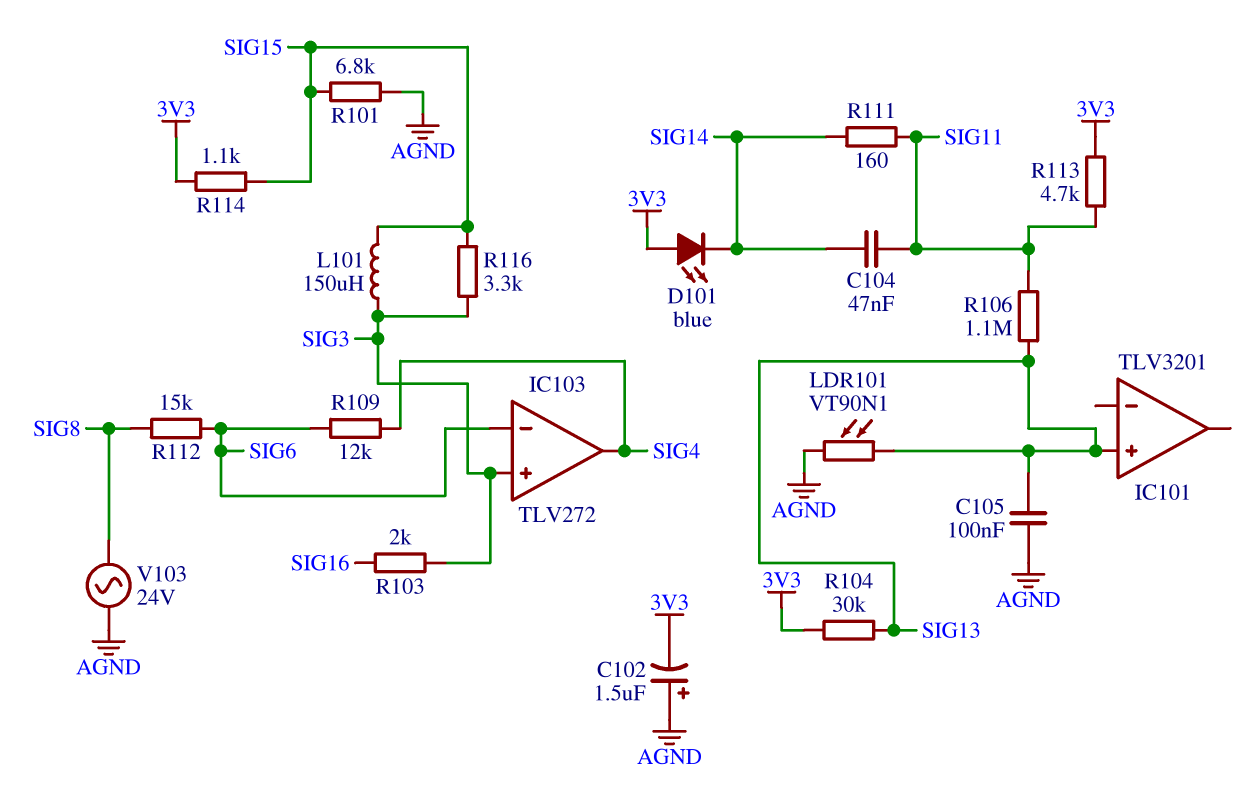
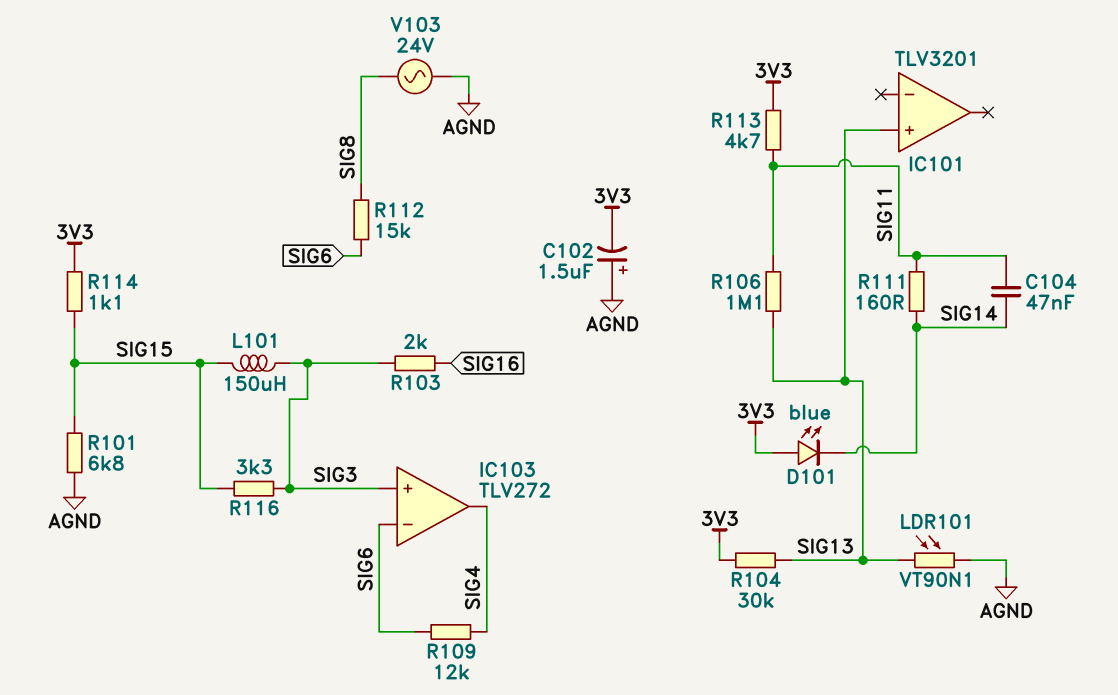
C105: 100nF (AGND, SIG13) -> none

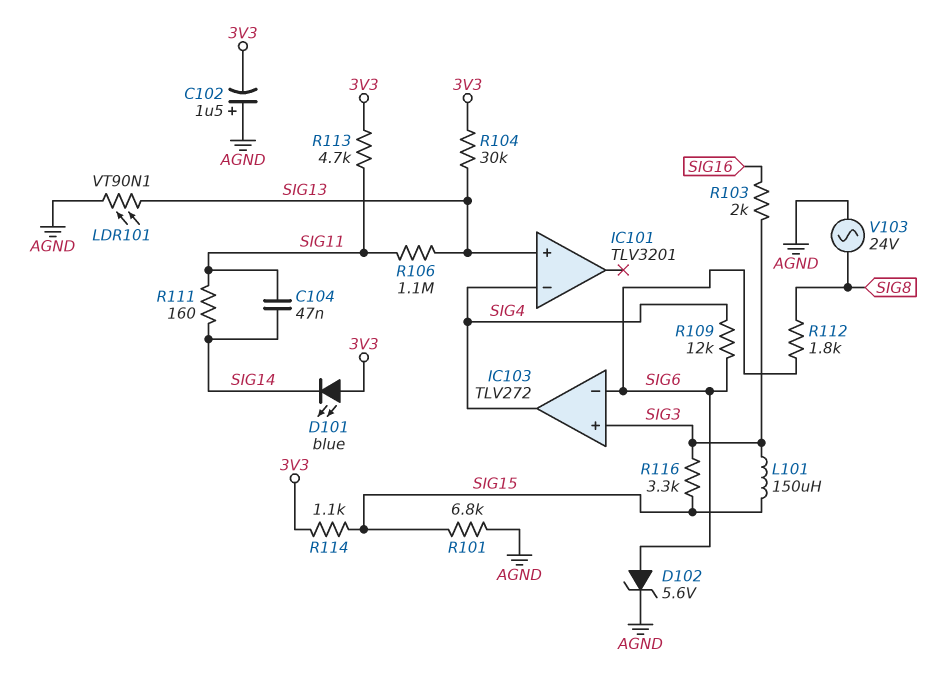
D102: none -> zener 5.6V (A SIG6, K AGND)
IC101 pin in-: none -> SIG4
R112: 15k (SIG6, SIG8) -> 1.8k (SIG6, SIG8)

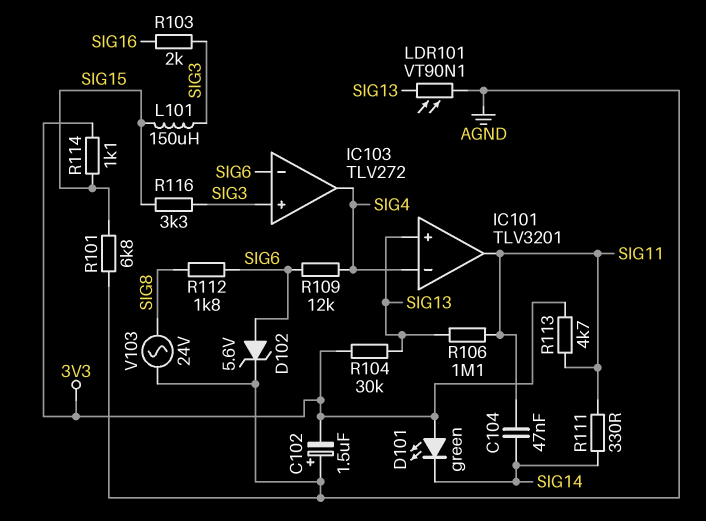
D101: LED blue (A 3V3, K SIG14) -> LED green (A 3V3, K SIG14)
IC101 pin out: none -> SIG11
R111: 160 (SIG11, SIG14) -> 330 (SIG11, SIG14)

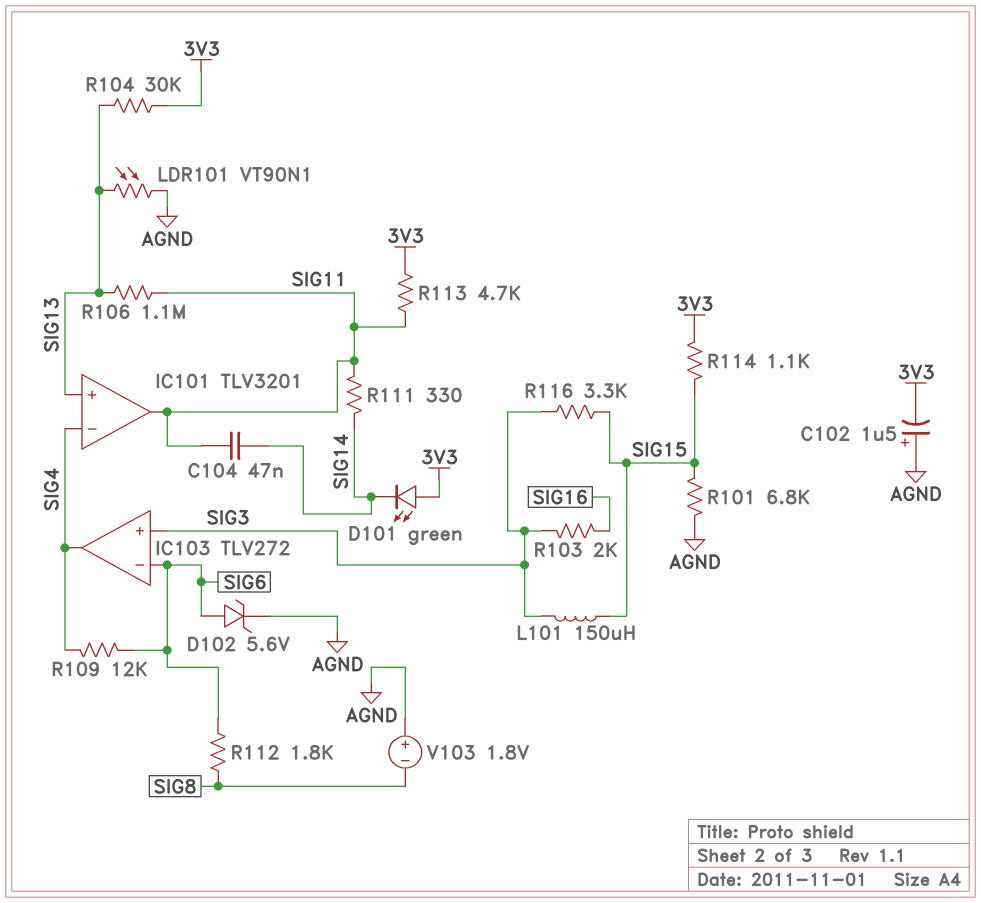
V103: AC 24V (AGND, SIG8) -> 1.8V (plus AGND, minus SIG8)

